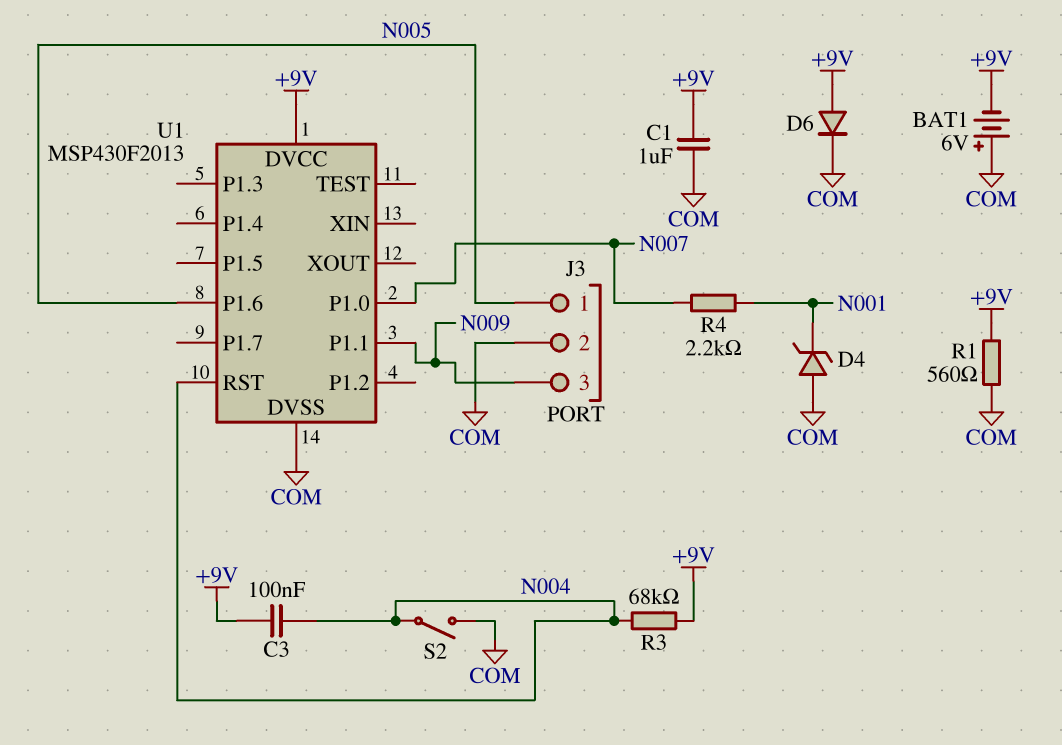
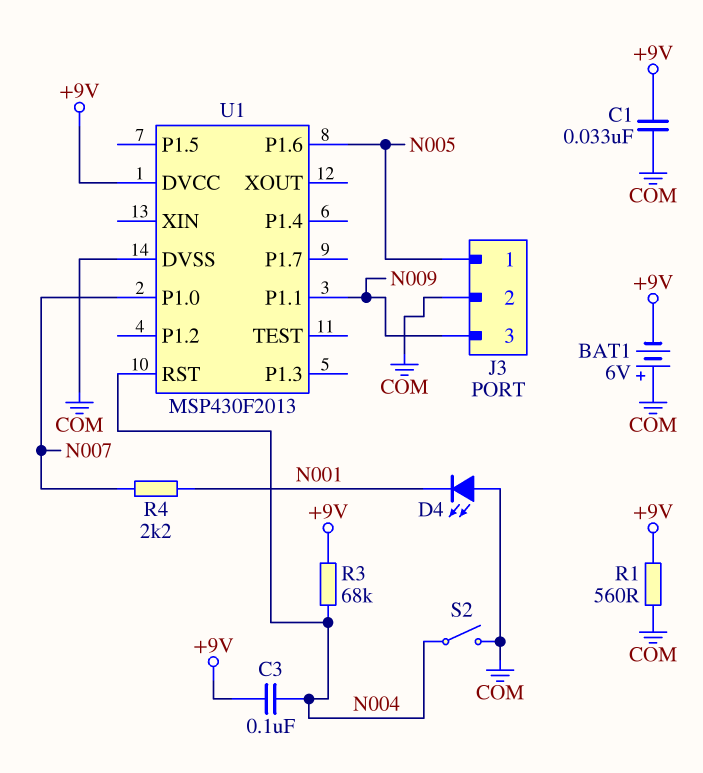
C1: 1uF (+9V, COM) -> 33nF (+9V, COM)
D4: zener (A COM, K N001) -> LED (A COM, K N001)
D6: diode (A +9V, K COM) -> none

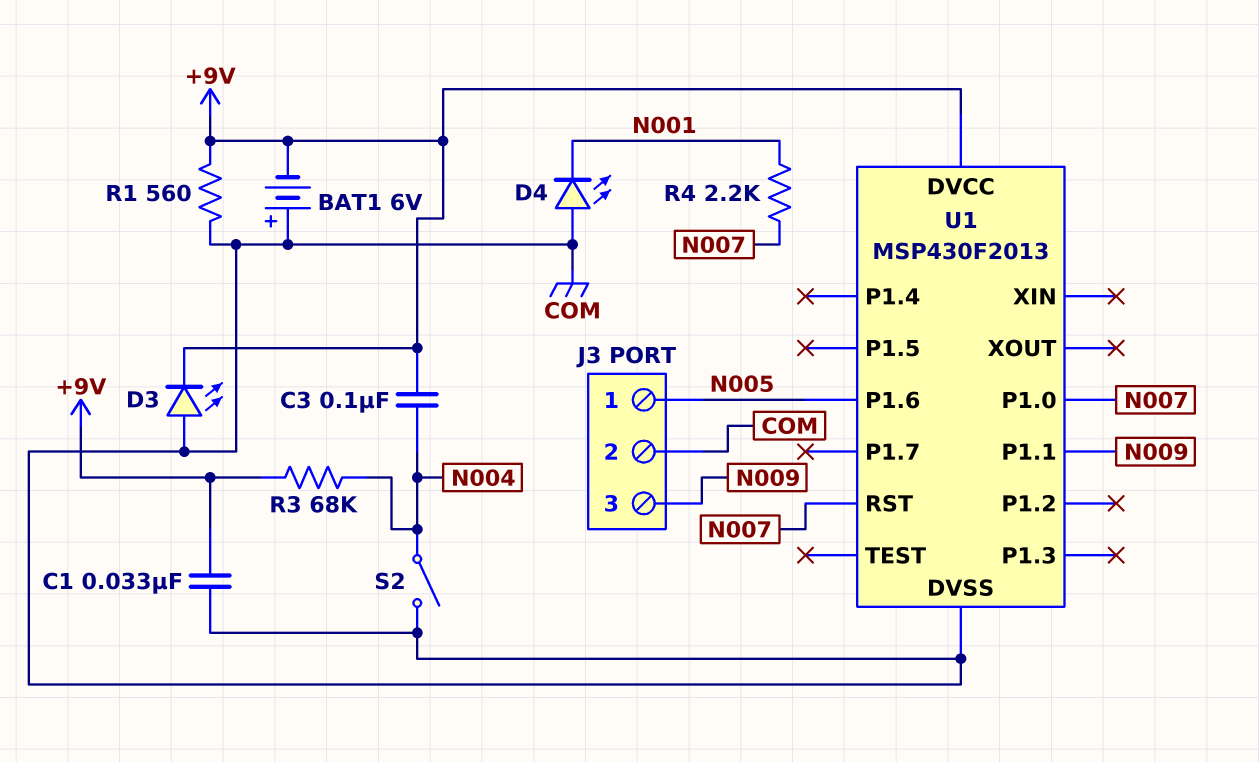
D3: none -> LED (A COM, K +9V)
U1 pin RST: N004 -> N007

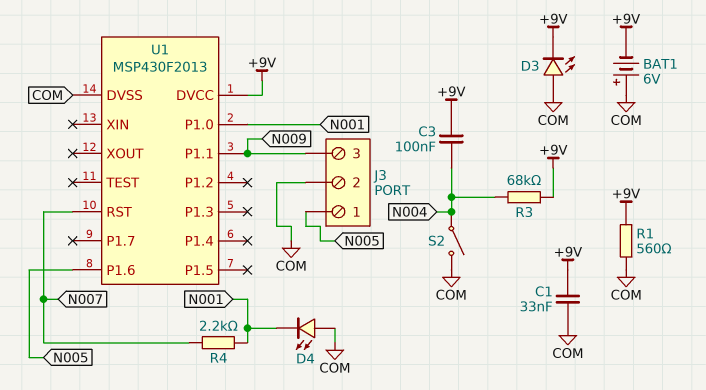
U1 pin P1.0: N007 -> N001

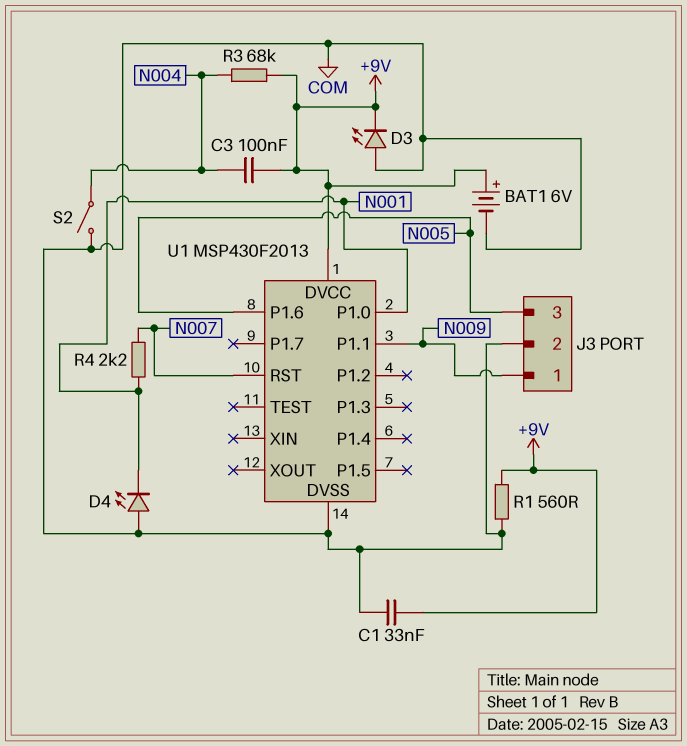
BAT1: 6V (plus COM, minus +9V) -> 6V (plus +9V, minus COM)
J3 pin 1: N005 -> N009
J3 pin 3: N009 -> N005

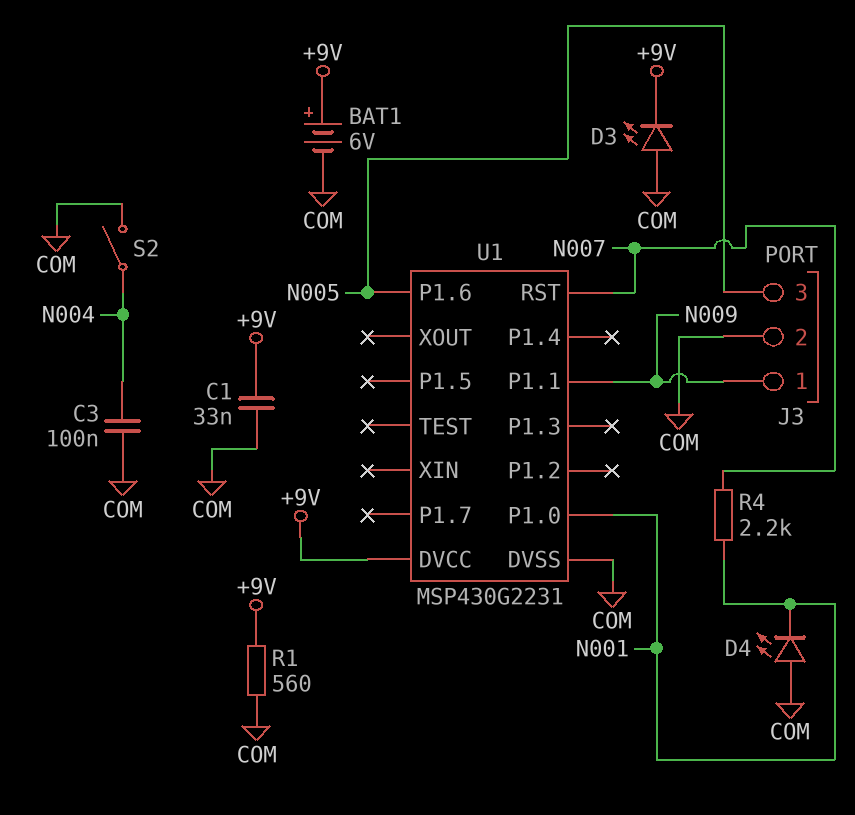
C3: 100nF (+9V, N004) -> 100nF (COM, N004)
R3: 68k (+9V, N004) -> none
U1: MSP430F2013 -> MSP430G2231

